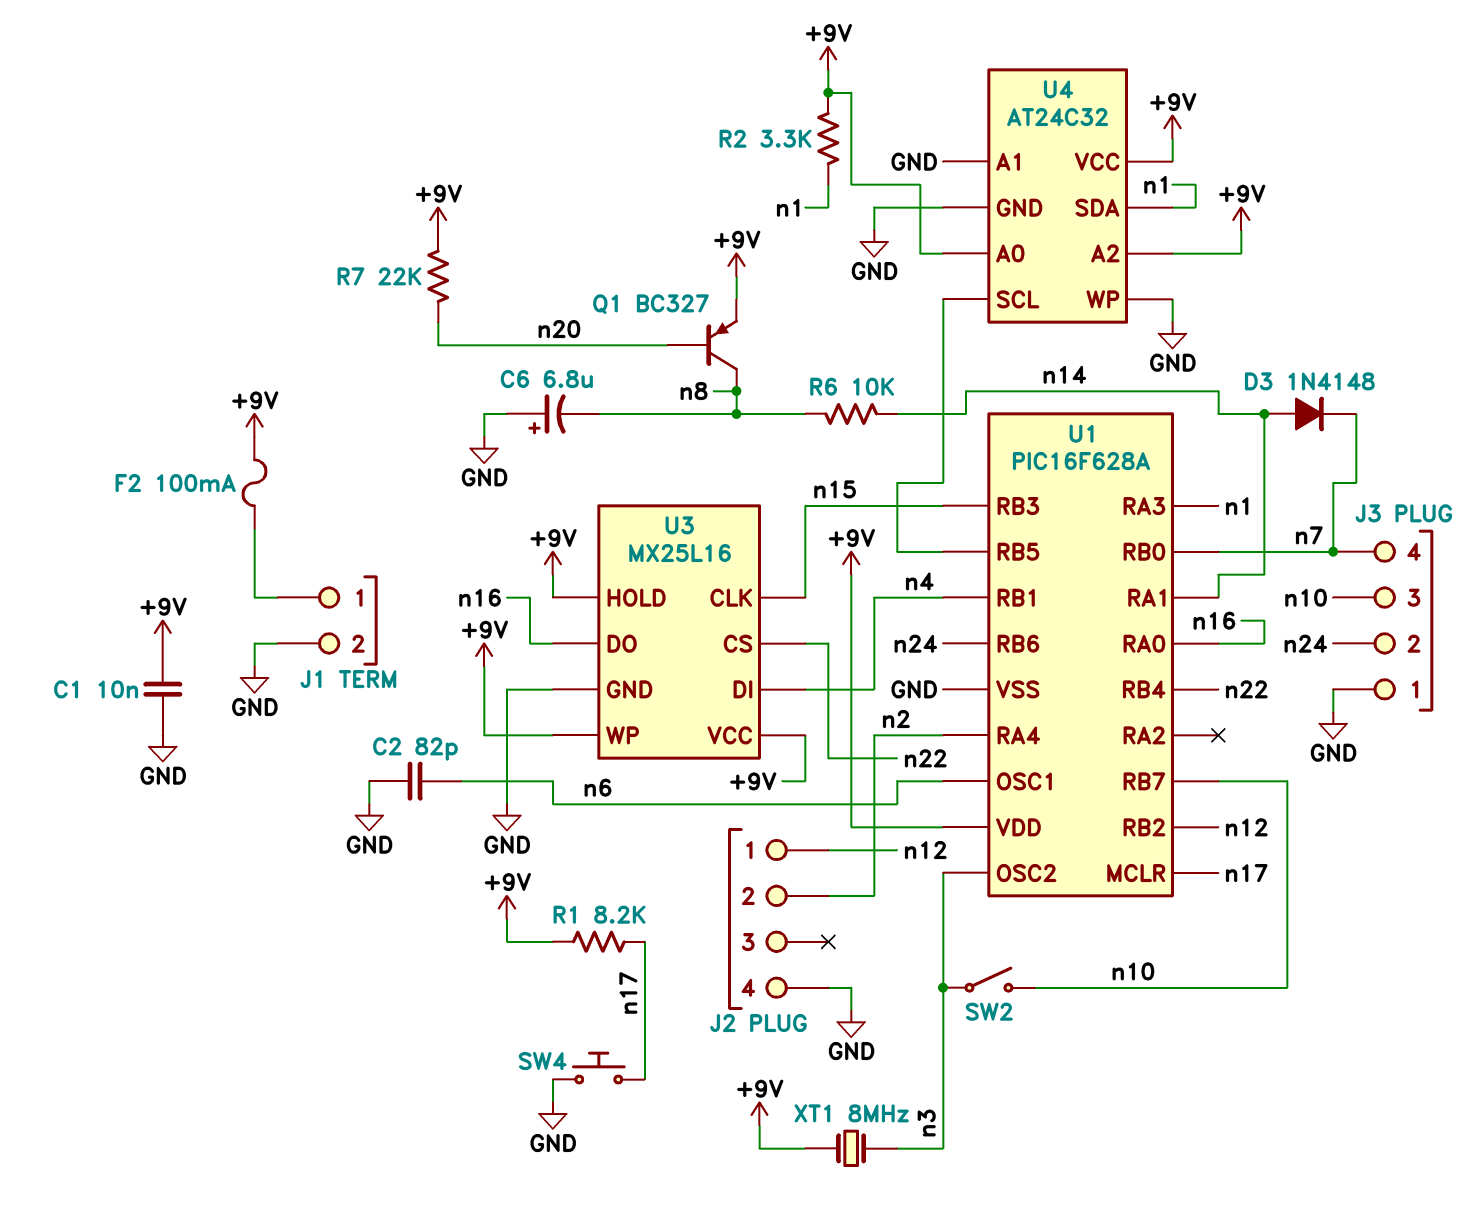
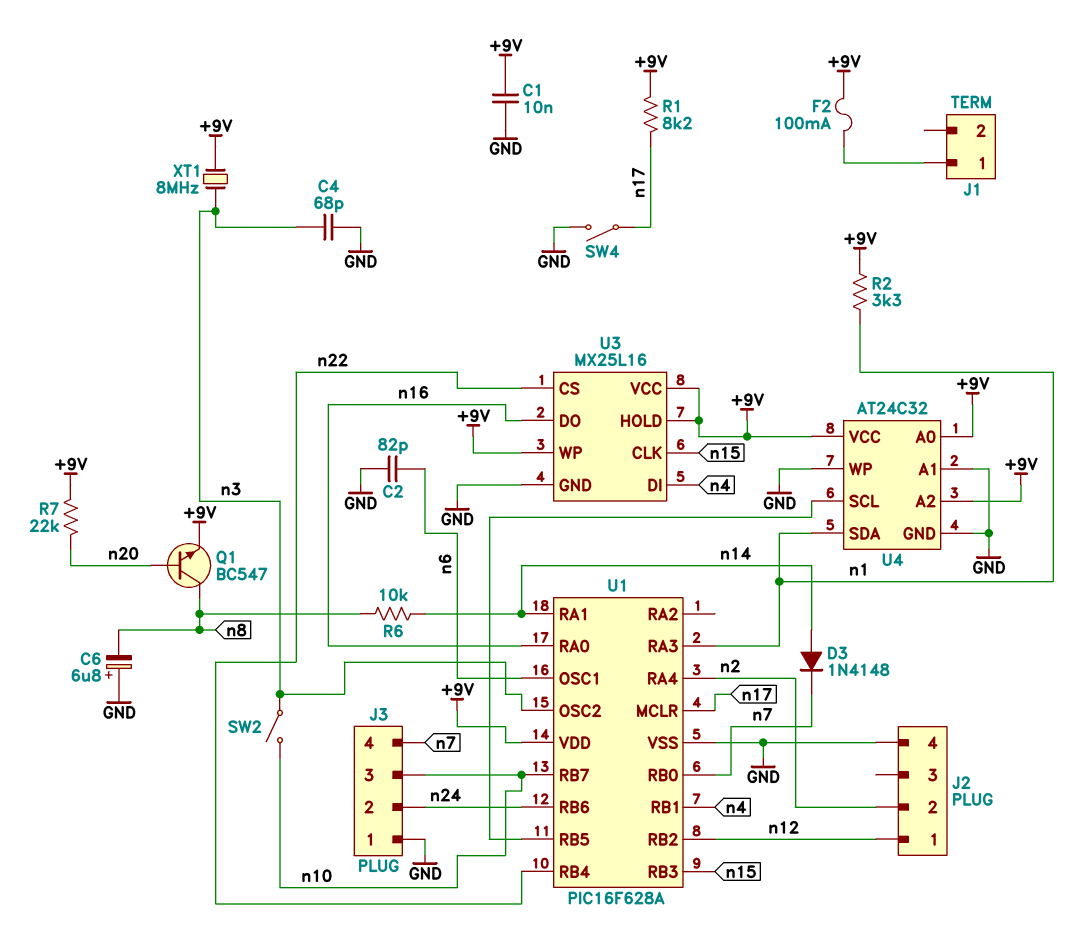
C4: none -> 68pF (GND, n3)
J1 pin 2: GND -> none
Q1: PNP BC327 (B n20, C n8, E +9V) -> NPN BC547 (B n20, C n8, E +9V)
SW4: button (GND, n17) -> switch (GND, n17)

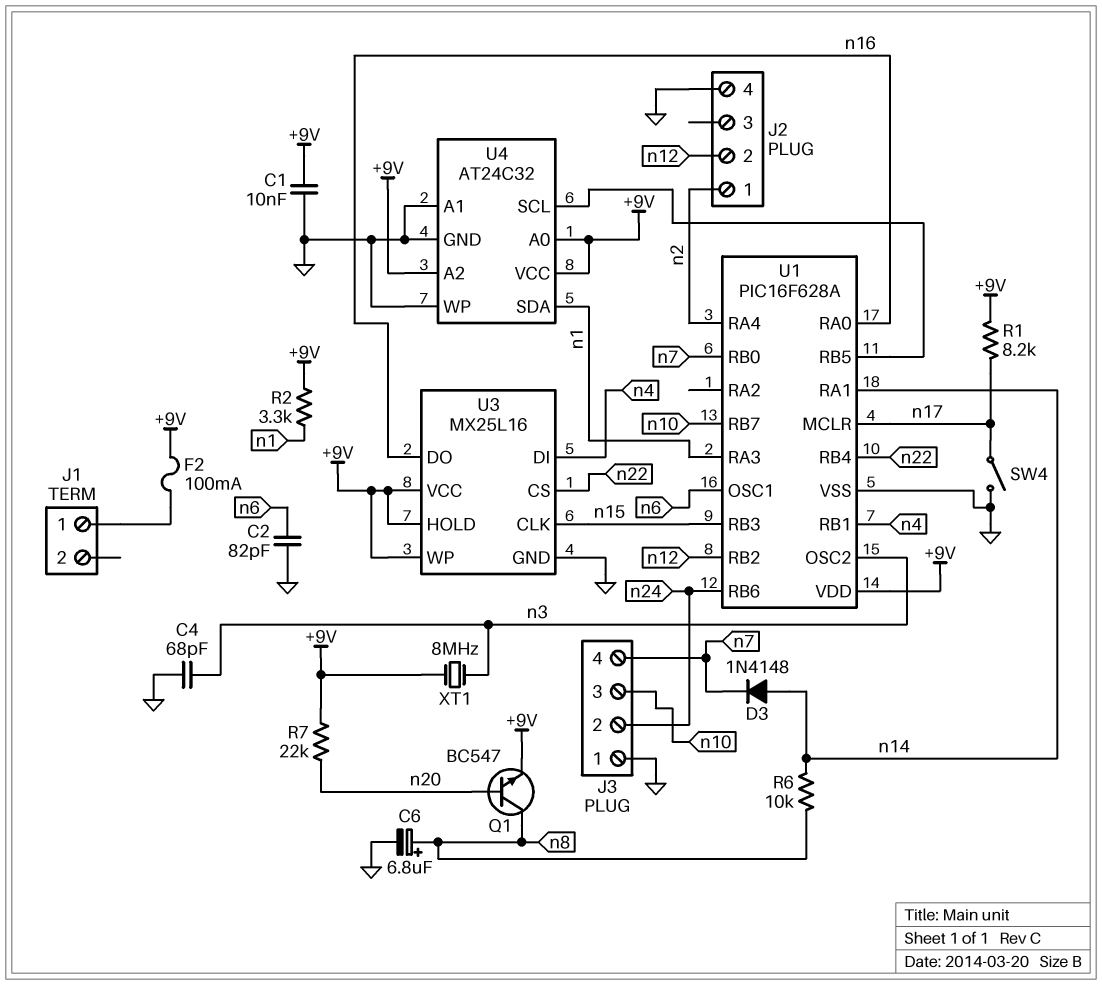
C6: 6.8uF (plus GND, minus n8) -> 6.8uF (plus n8, minus GND)
J2 pin 1: n12 -> n2
J2 pin 2: n2 -> n12
SW2: switch (n3, n10) -> none

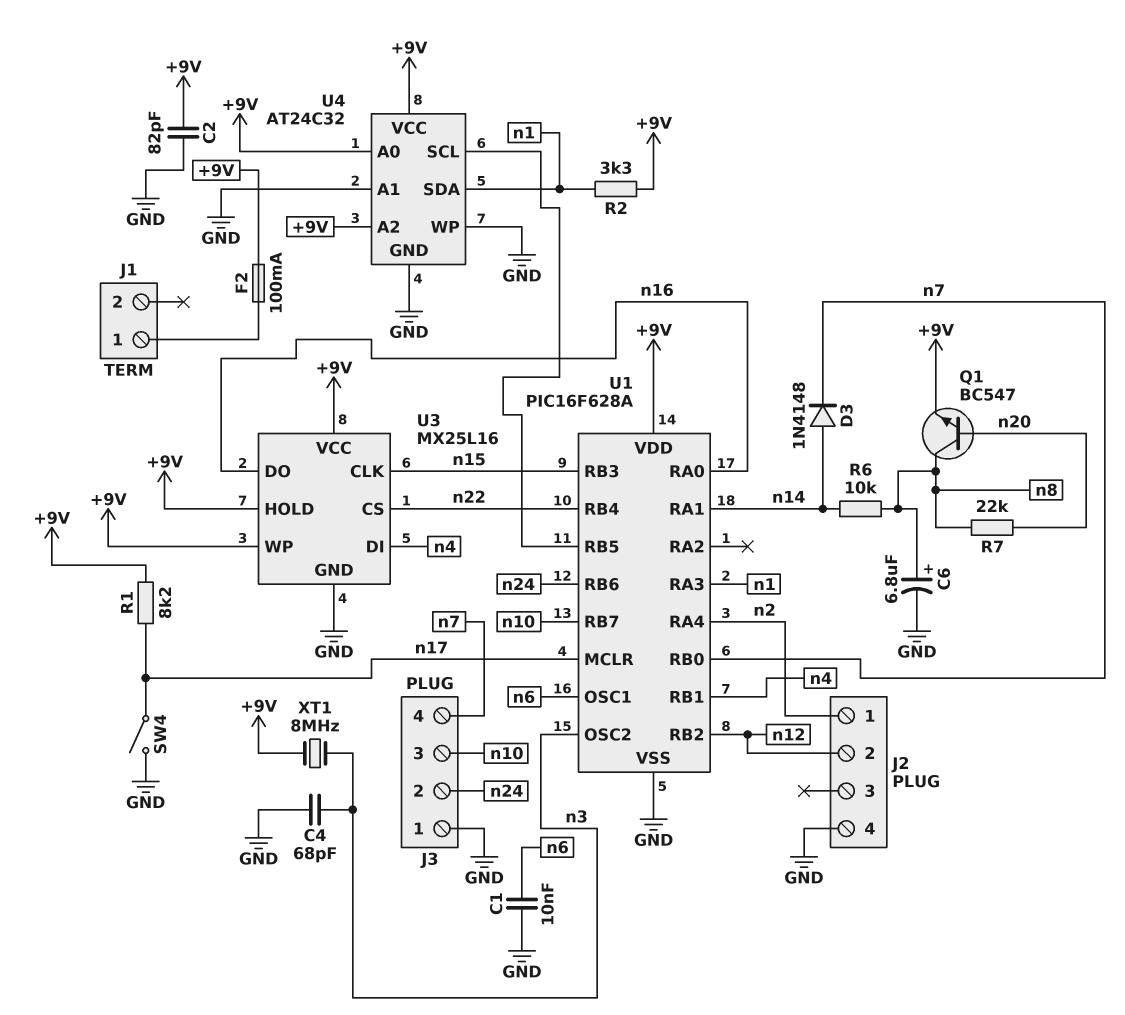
C1: 10nF (+9V, GND) -> 10nF (GND, n6)
C2: 82pF (GND, n6) -> 82pF (+9V, GND)
R7: 22k (+9V, n20) -> 22k (n8, n20)

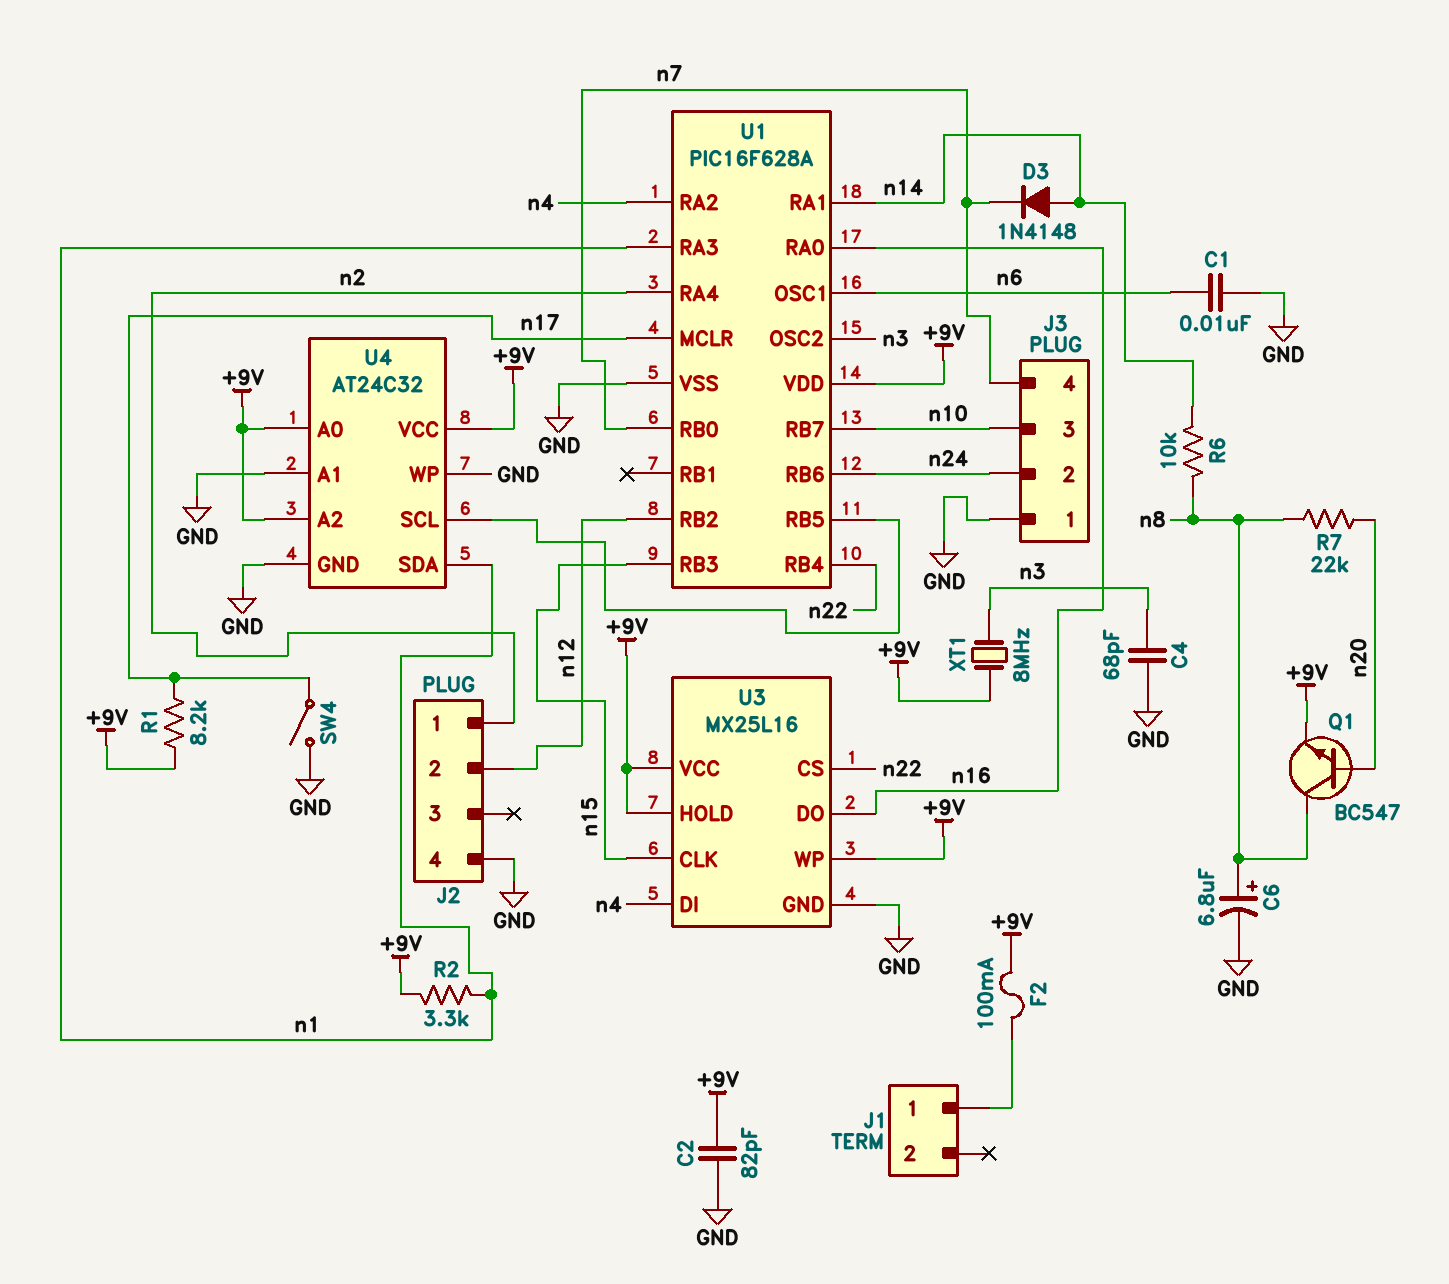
U1 pin RA2: none -> n4
U1 pin RB1: n4 -> none

